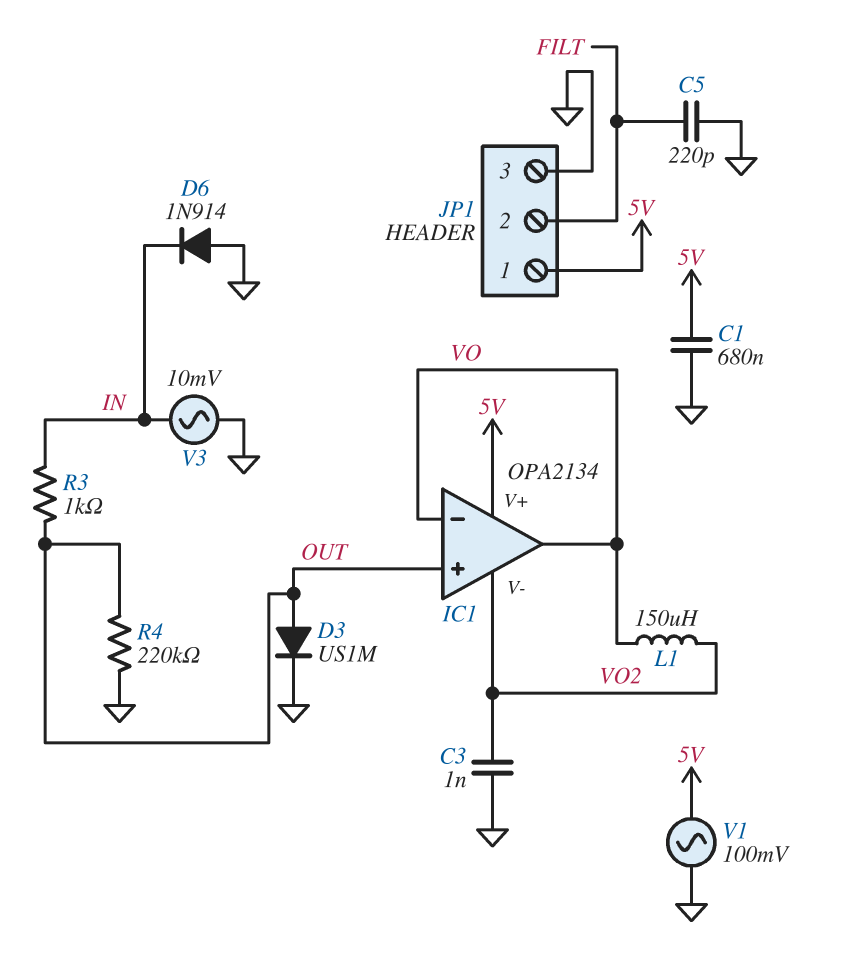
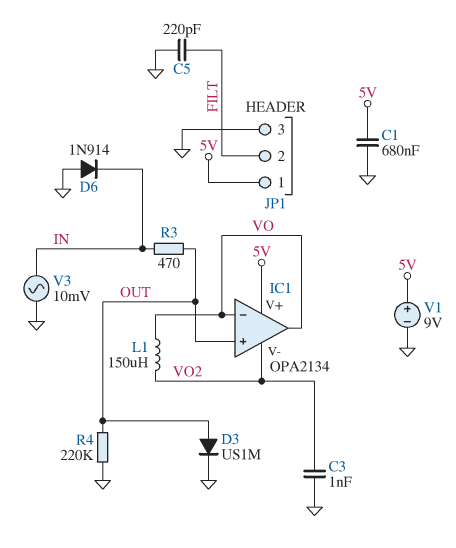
R3: 1k (IN, OUT) -> 470 (IN, OUT)
V1: AC 100mV (5V, GND) -> 9V (plus 5V, minus GND)

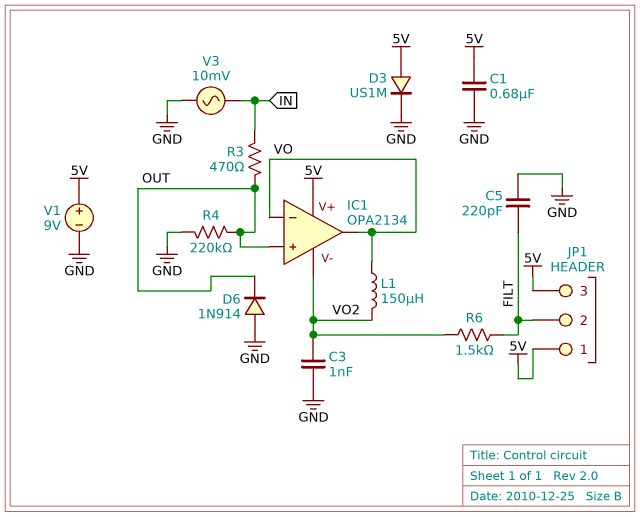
D3: diode US1M (A OUT, K GND) -> diode US1M (A 5V, K GND)
D6: diode 1N914 (A GND, K IN) -> diode 1N914 (A GND, K OUT)
JP1 pin 3: GND -> 5V
R6: none -> 1.5k (FILT, VO2)

